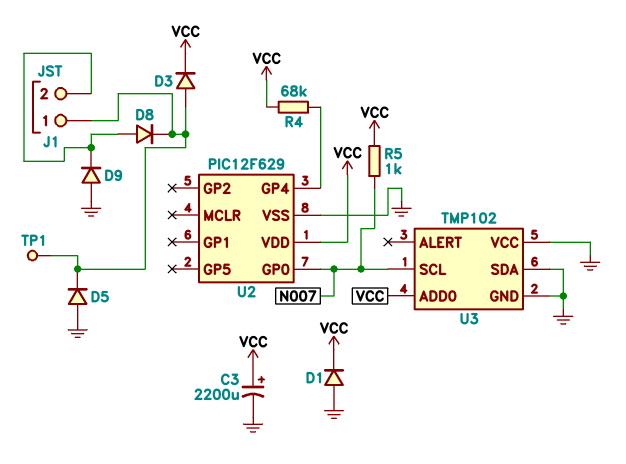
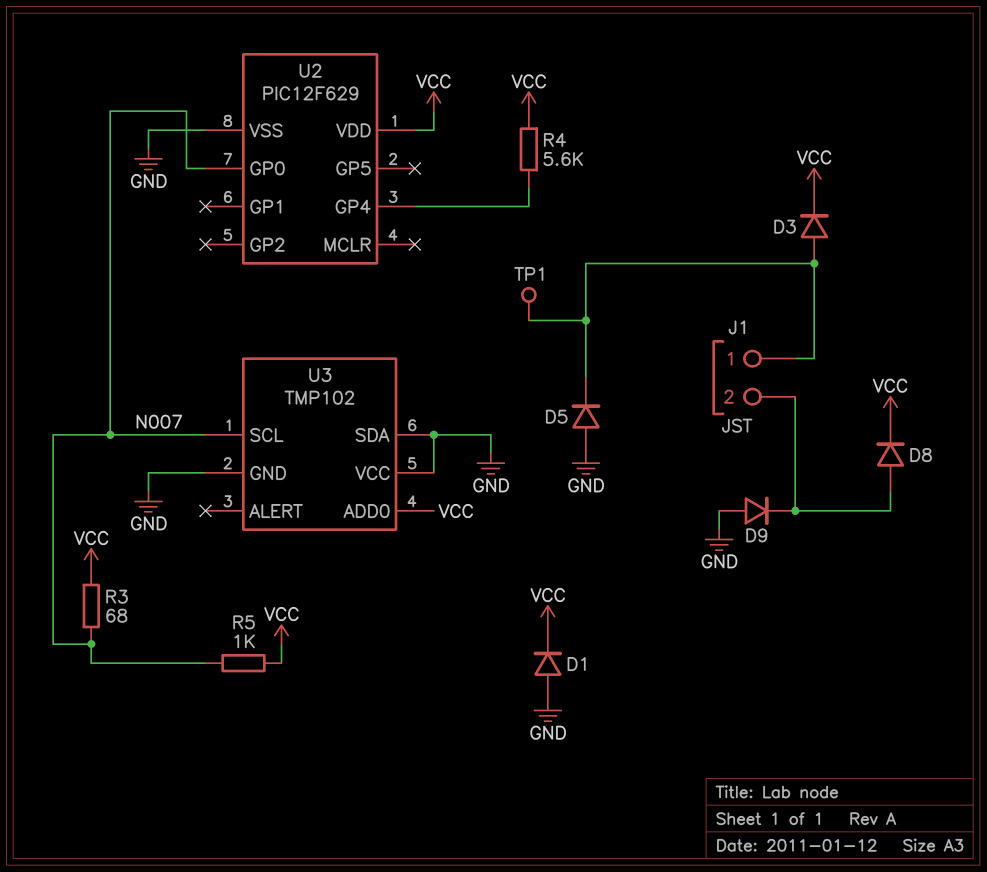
C3: 2200uF (plus VCC, minus GND) -> none
D8: diode (A J1/2, K J1/1) -> diode (A J1/2, K VCC)
R3: none -> 68 (N007, VCC)
R4: 68k (U2/GP4, VCC) -> 5.6k (U2/GP4, VCC)

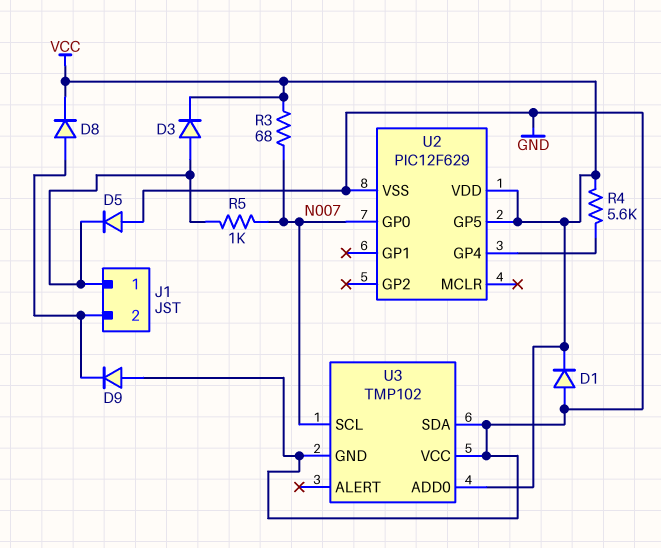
R5: 1k (N007, VCC) -> 1k (J1/1, N007)
TP1: test point (J1/1) -> none
U2 pin GP5: none -> VCC

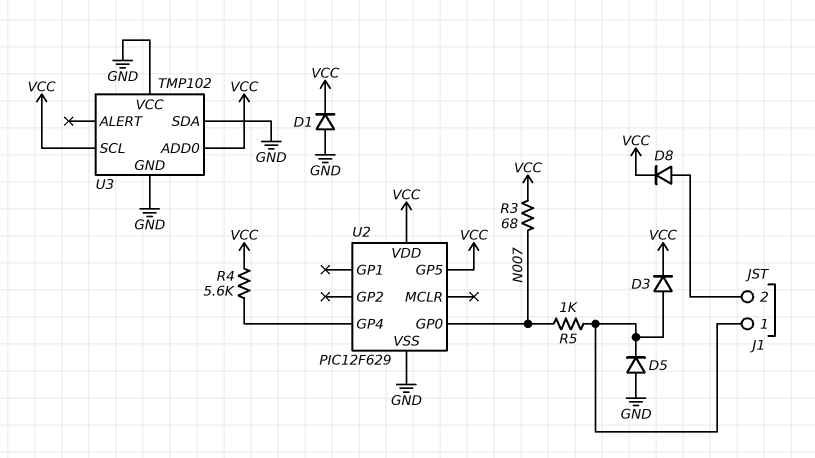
D9: diode (A GND, K J1/2) -> none
U3 pin SCL: N007 -> VCC

